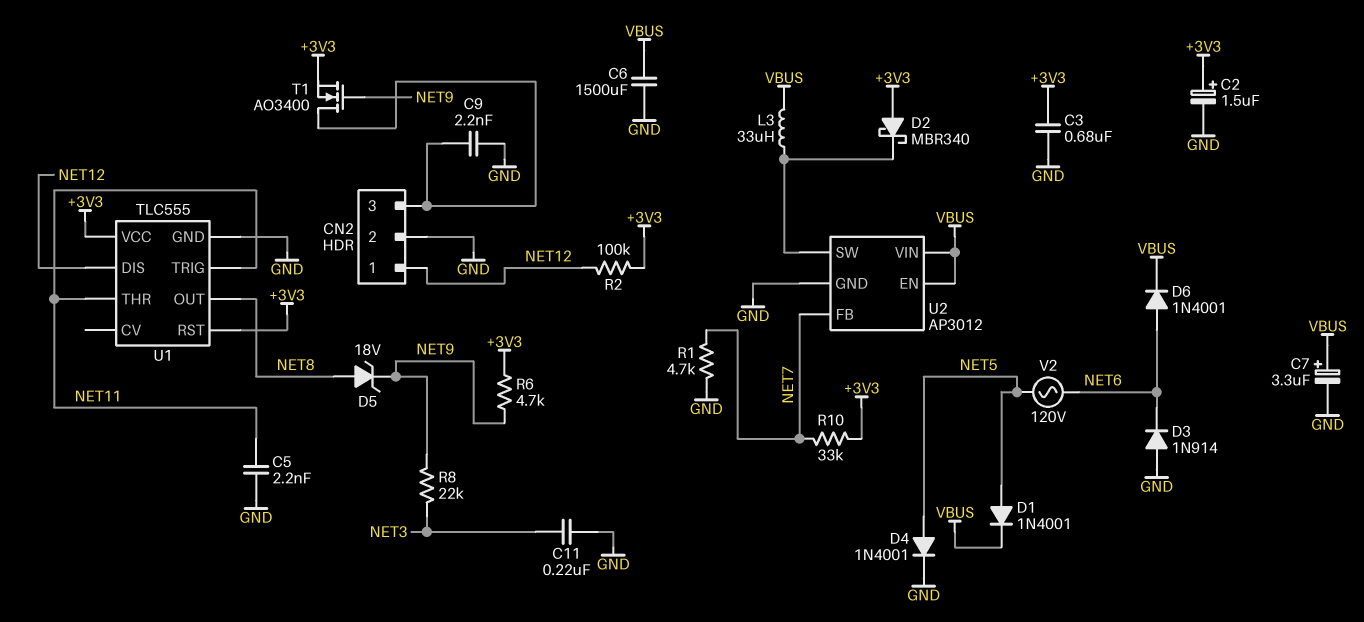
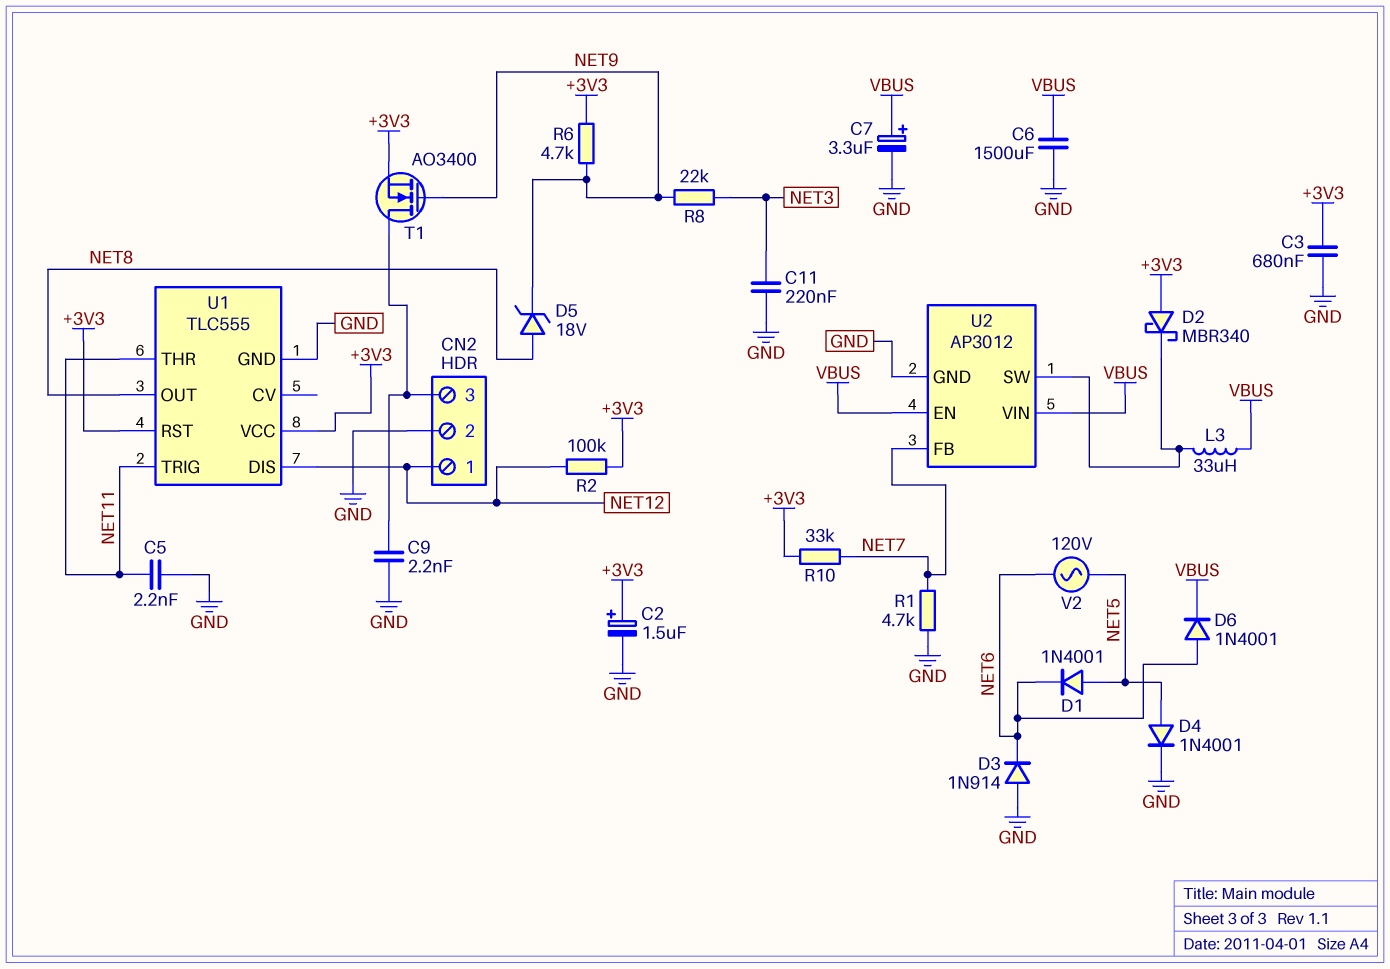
D1: diode 1N4001 (A NET5, K VBUS) -> diode 1N4001 (A NET5, K NET6)

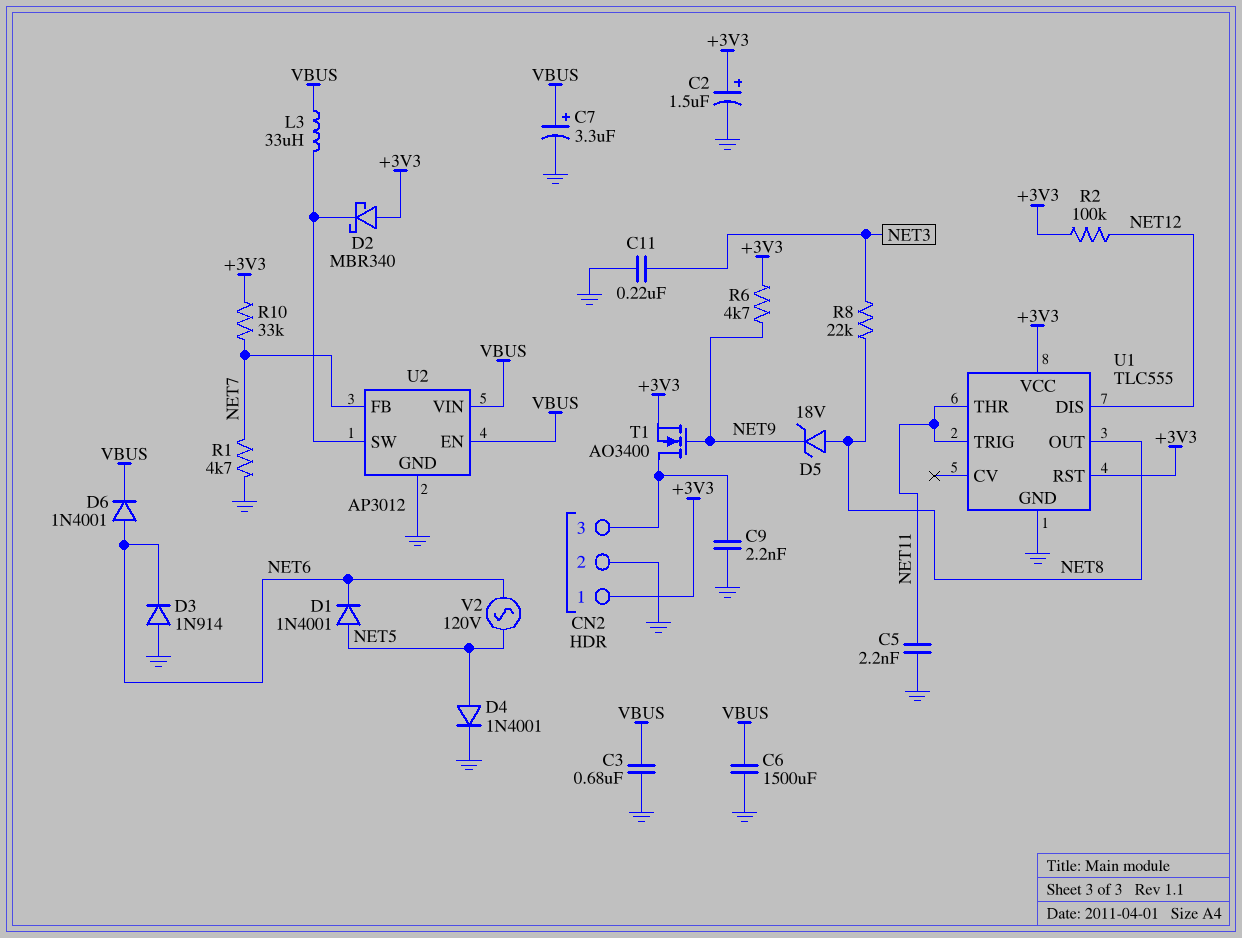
C3: 680nF (+3V3, GND) -> 680nF (GND, VBUS)
CN2 pin 1: NET12 -> +3V3
R8: 22k (NET3, NET9) -> 22k (NET3, NET8)

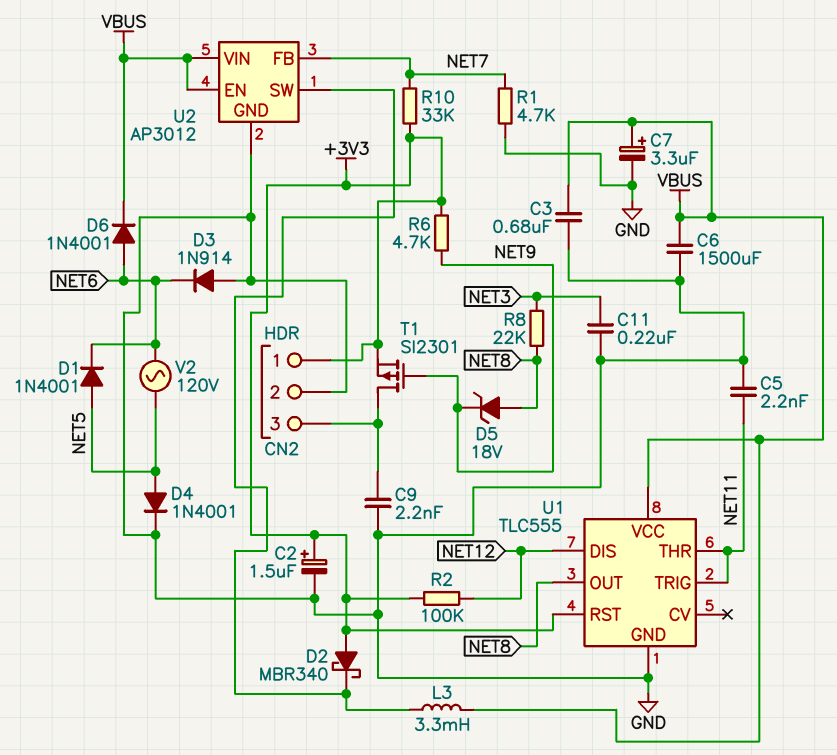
L3: 33uH (U2/SW, VBUS) -> 3.3mH (U2/SW, VBUS)
T1: NMOS AO3400 (G NET9, D CN2/3, S +3V3) -> PMOS SI2301 (G NET9, D CN2/3, S +3V3)
U1 pin VCC: +3V3 -> VBUS

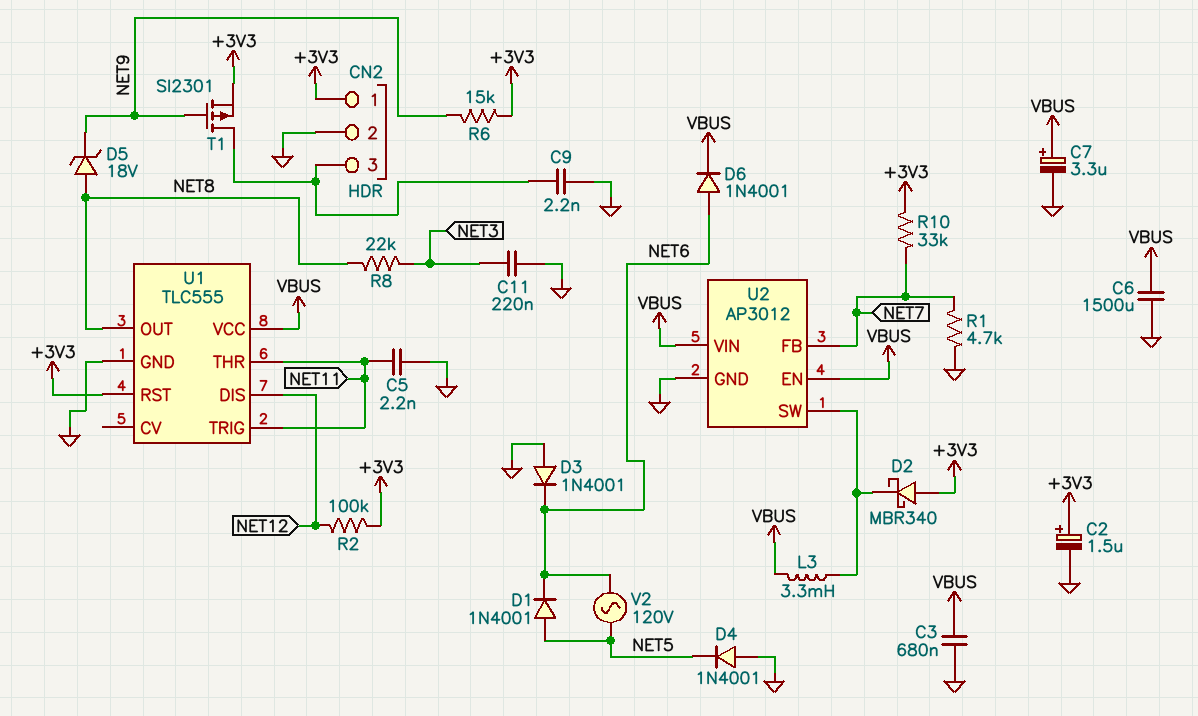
D3: diode 1N914 (A GND, K NET6) -> diode 1N4001 (A GND, K NET6)
D4: diode 1N4001 (A NET5, K GND) -> diode 1N4001 (A GND, K NET5)
R6: 4.7k (+3V3, NET9) -> 15k (+3V3, NET9)

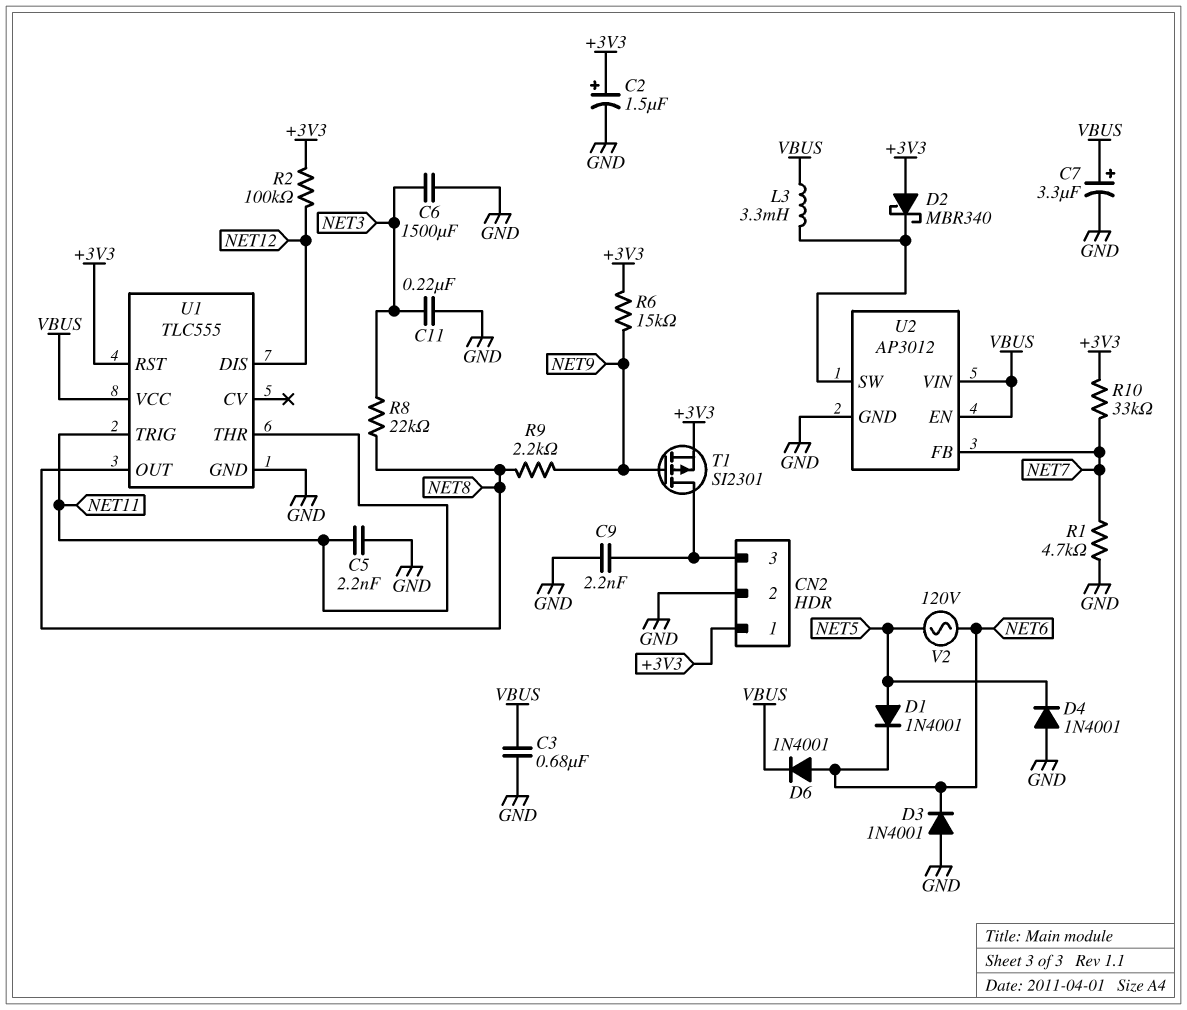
C6: 1500uF (GND, VBUS) -> 1500uF (GND, NET3)
D5: zener 18V (A NET8, K NET9) -> none
R9: none -> 2.2k (NET8, NET9)

